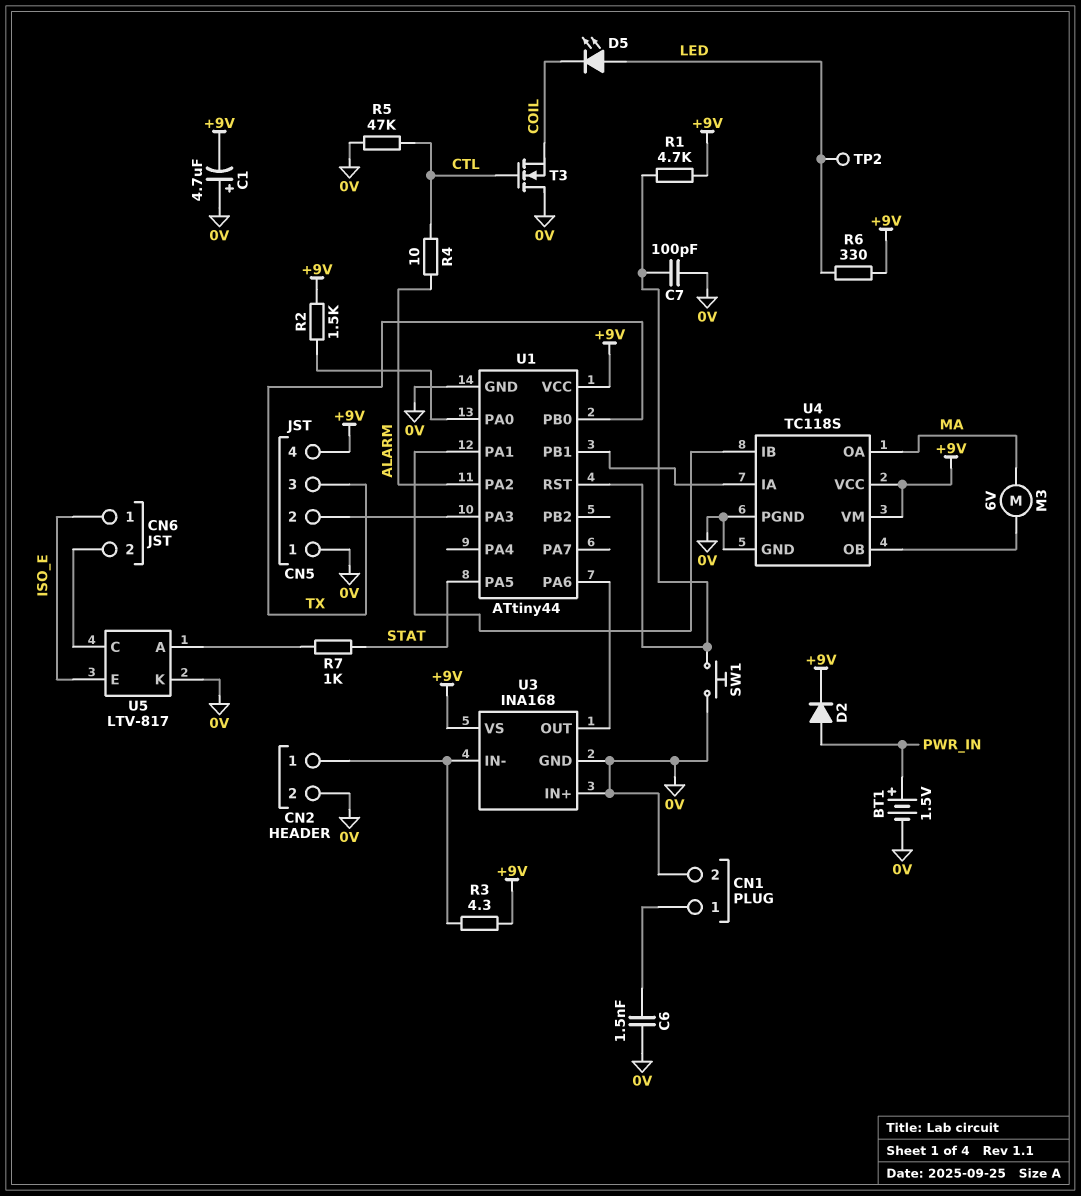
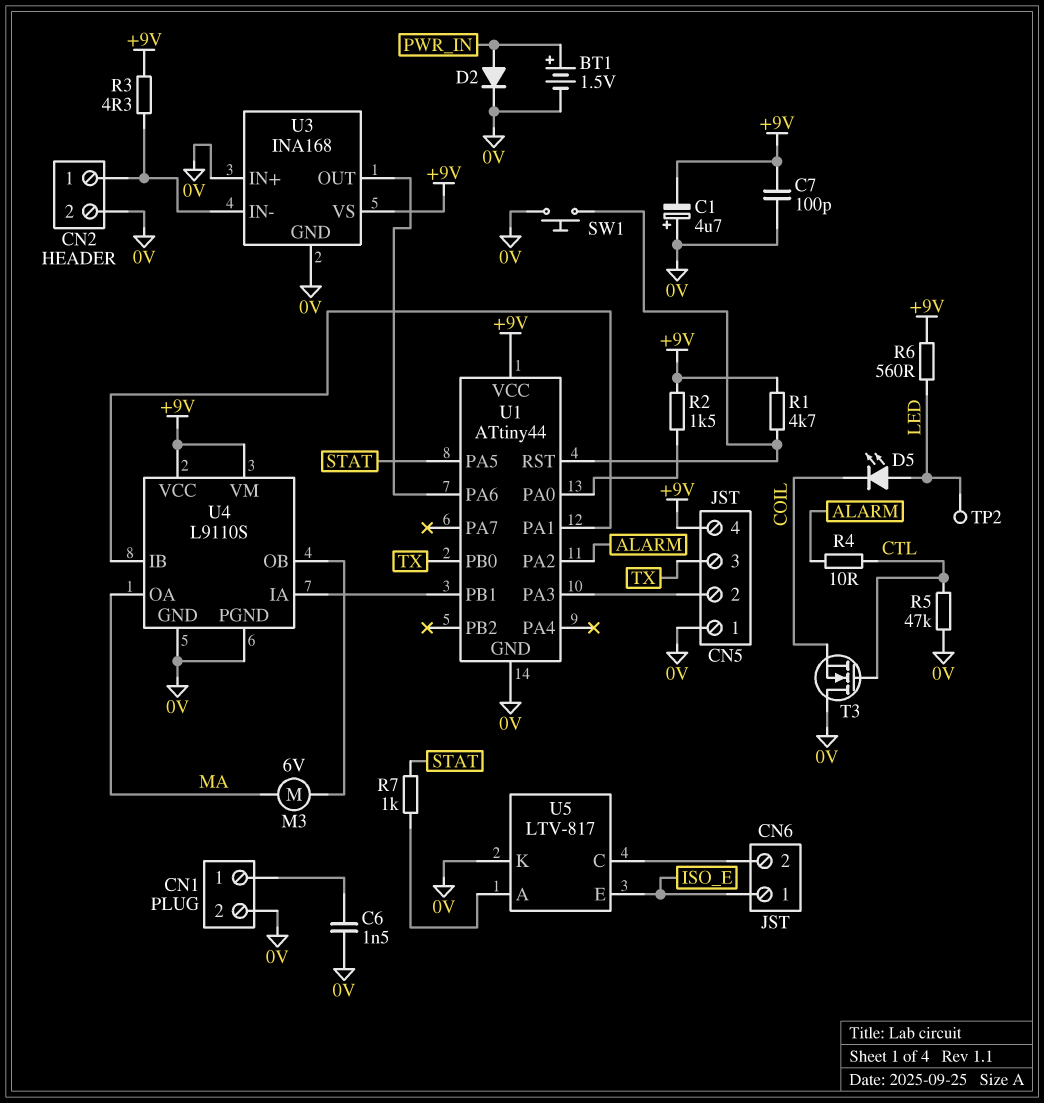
C7: 100pF (0V, U1/RST) -> 100pF (+9V, 0V)
D2: diode (A PWR_IN, K +9V) -> diode (A PWR_IN, K 0V)
R6: 330 (+9V, LED) -> 560 (+9V, LED)
U4: TC118S -> L9110S

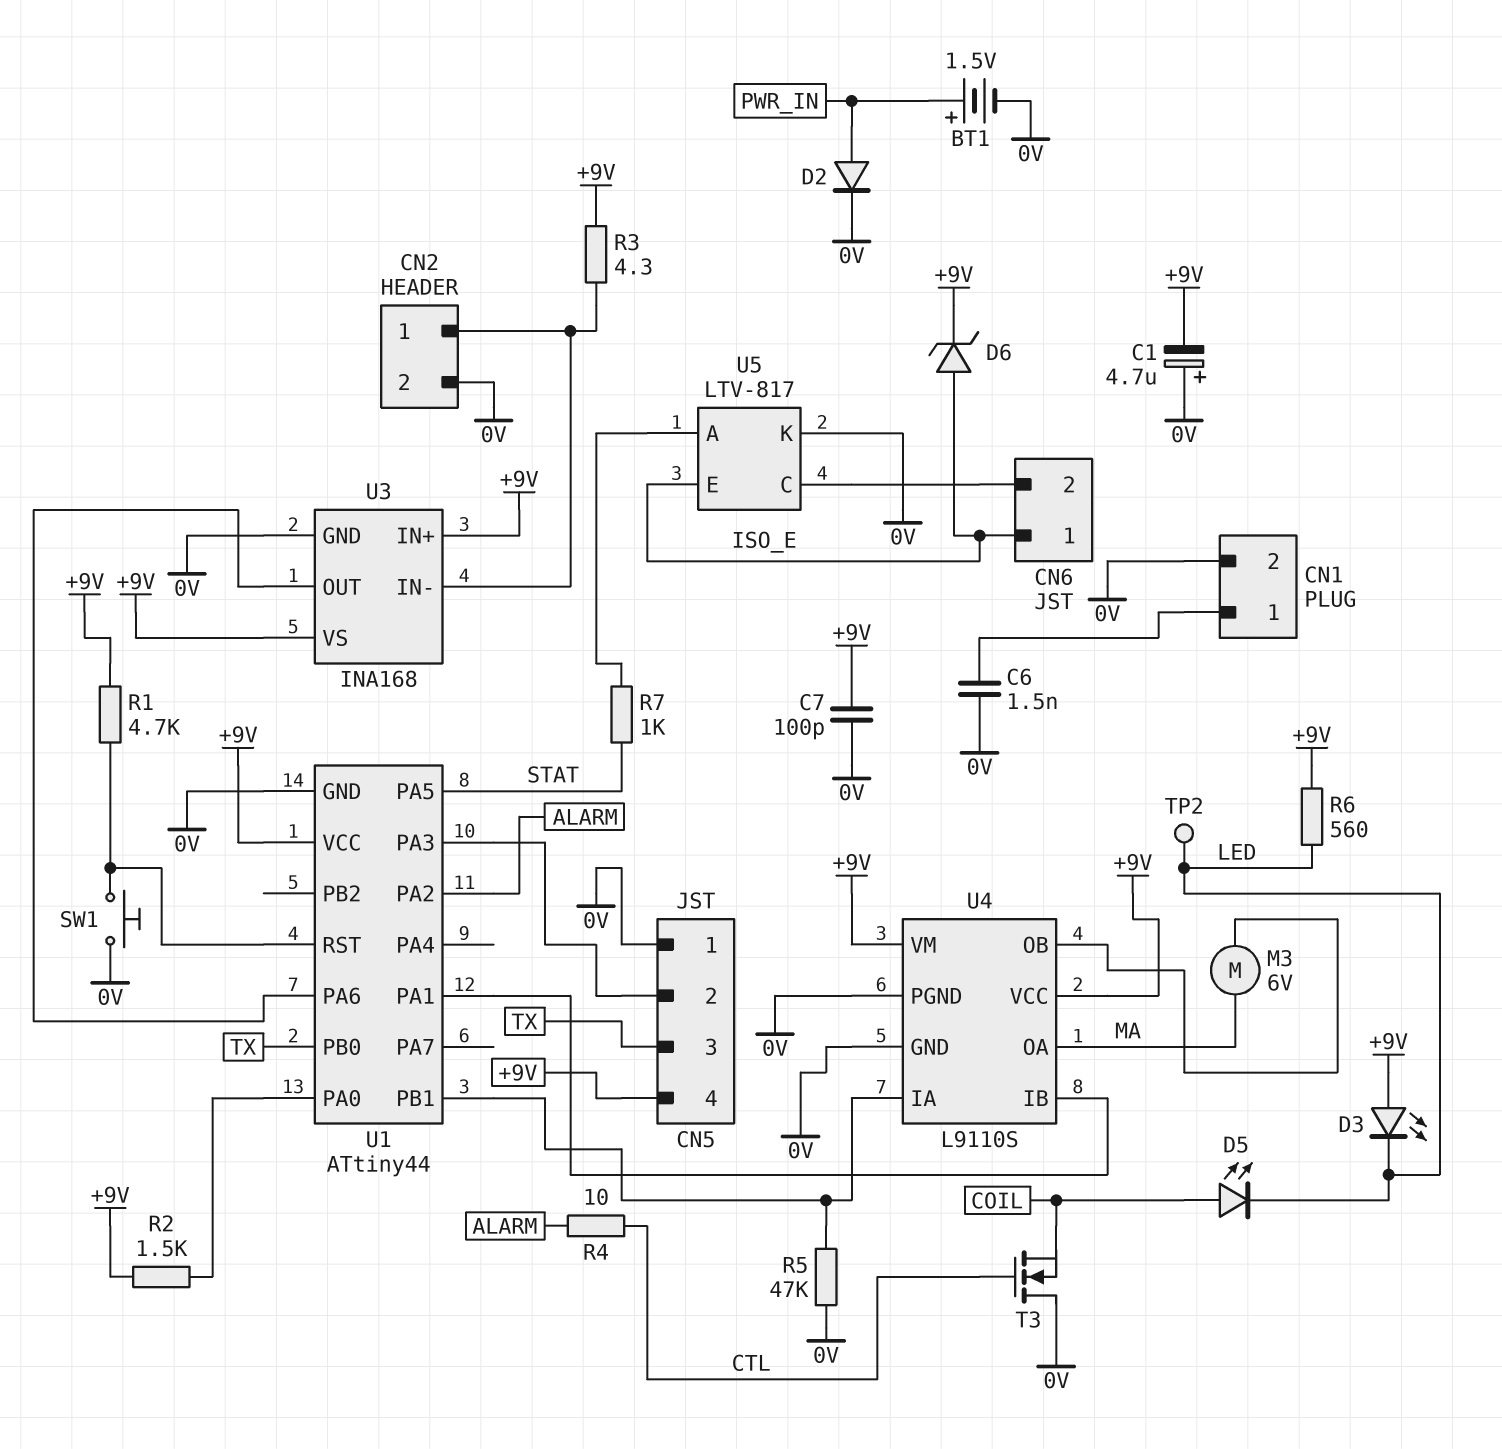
D3: none -> LED (A +9V, K LED)
D5: LED (A LED, K COIL) -> LED (A COIL, K LED)
D6: none -> zener (A ISO_E, K +9V)
R5: 47k (0V, CTL) -> 47k (0V, U1/PB1)
U3 pin IN+: 0V -> +9V

